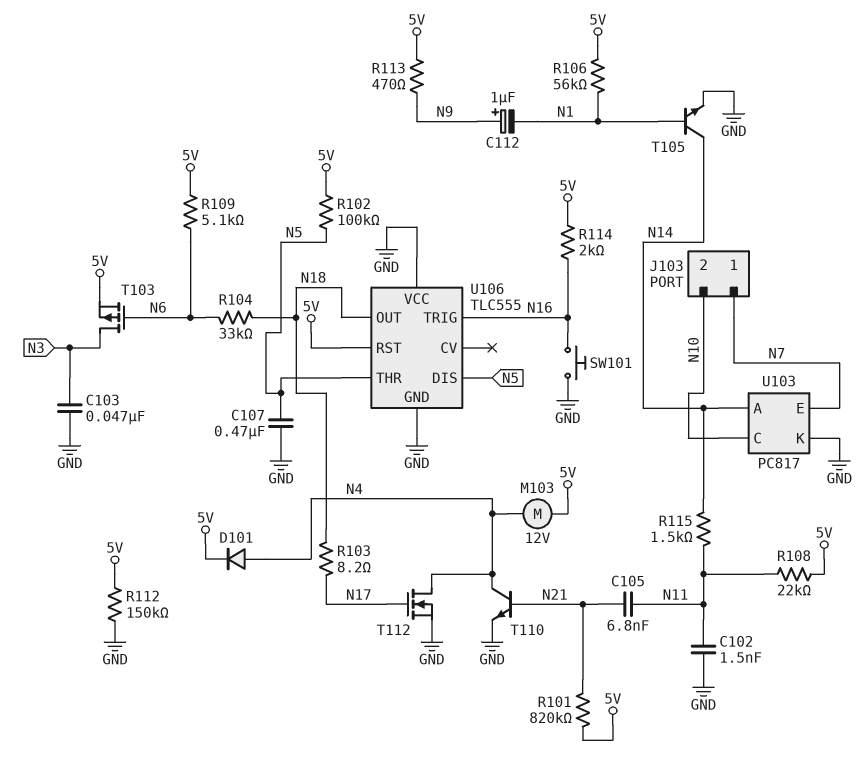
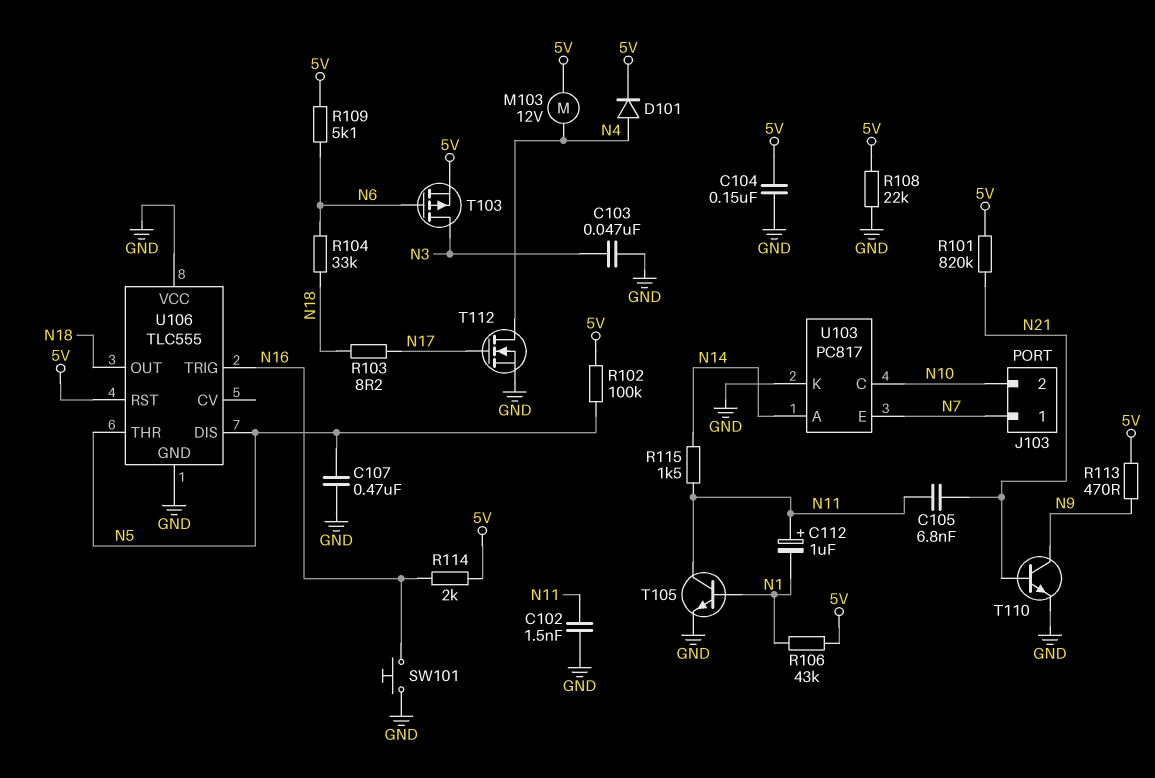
C104: none -> 150nF (5V, GND)
C112: 1uF (plus N9, minus N1) -> 1uF (plus N11, minus N1)
R106: 56k (5V, N1) -> 43k (5V, N1)
R108: 22k (5V, N11) -> 22k (5V, GND)
R112: 150k (5V, GND) -> none
T105: NPN (B N1, C N14, E GND) -> NPN (B N1, C N11, E GND)
T110: NPN (B N21, C N4, E GND) -> NPN (B N21, C N9, E GND)

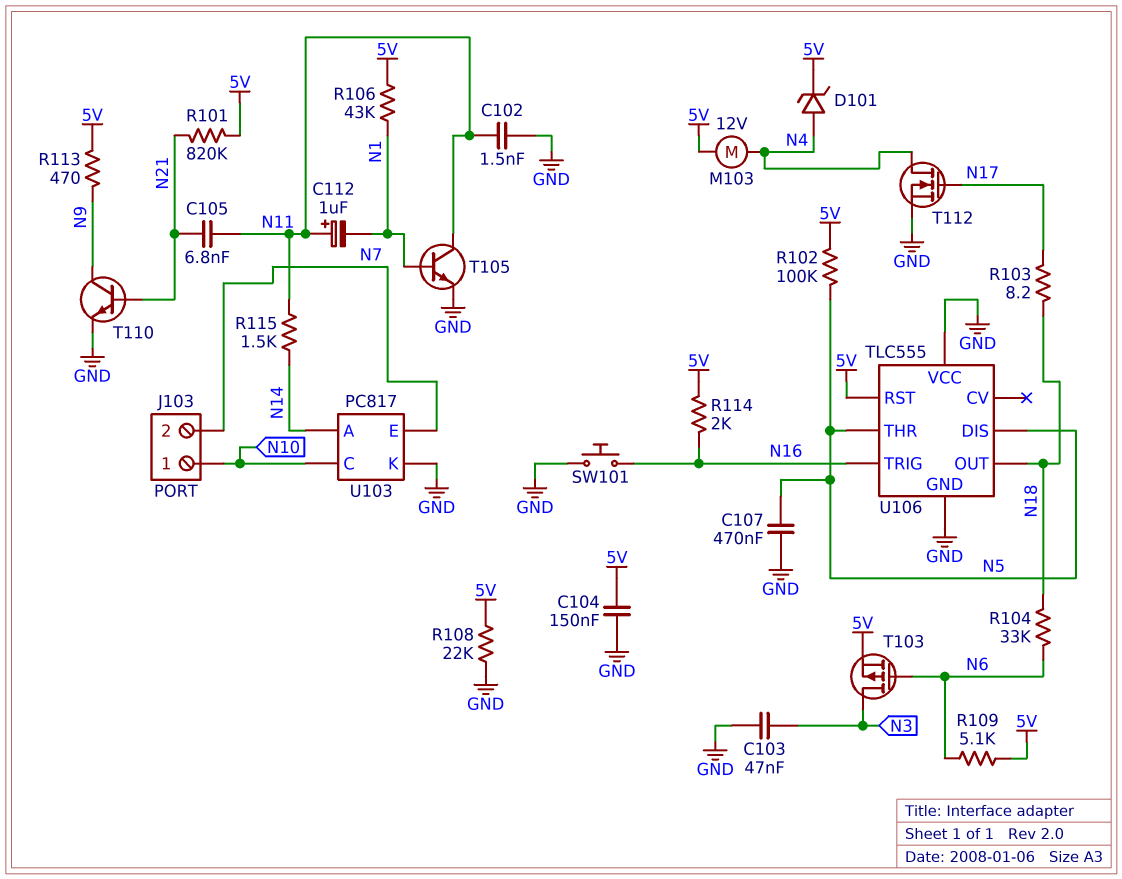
D101: diode (A N4, K 5V) -> zener (A N4, K 5V)
J103 pin 1: N7 -> N10
J103 pin 2: N10 -> N7

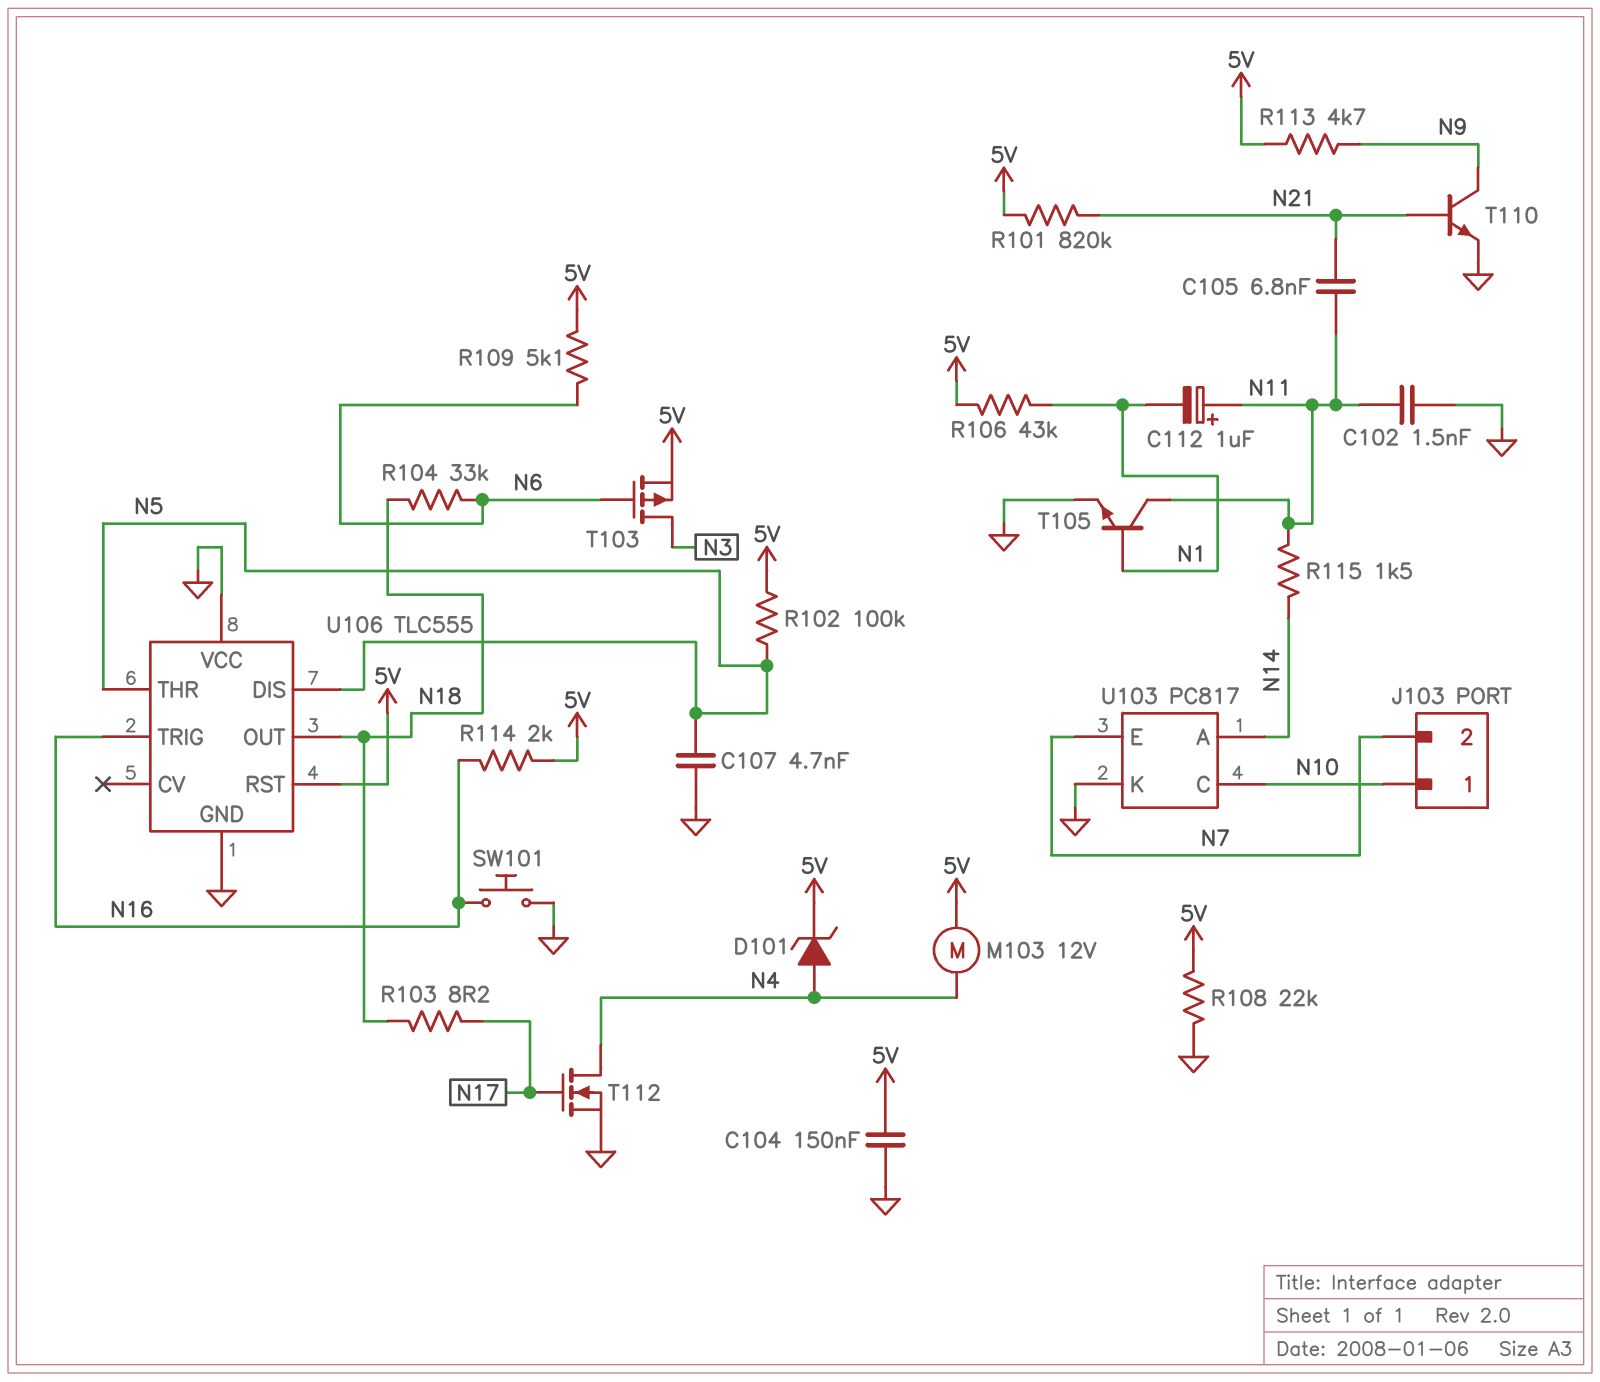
C103: 47nF (GND, N3) -> none
C107: 470nF (GND, N5) -> 4.7nF (GND, N5)
R113: 470 (5V, N9) -> 4.7k (5V, N9)

